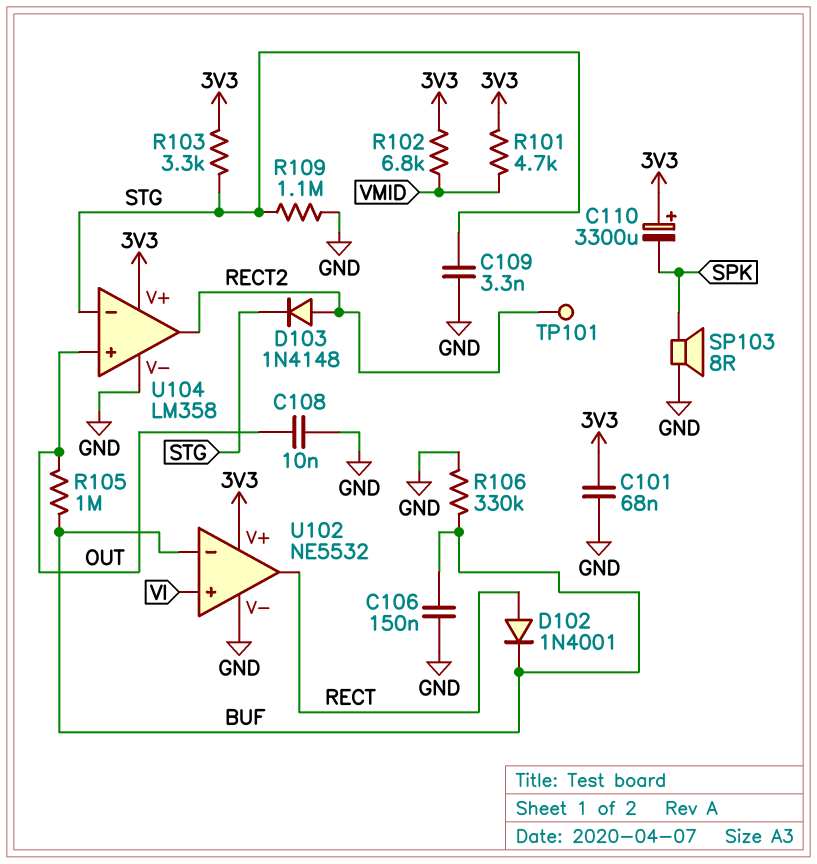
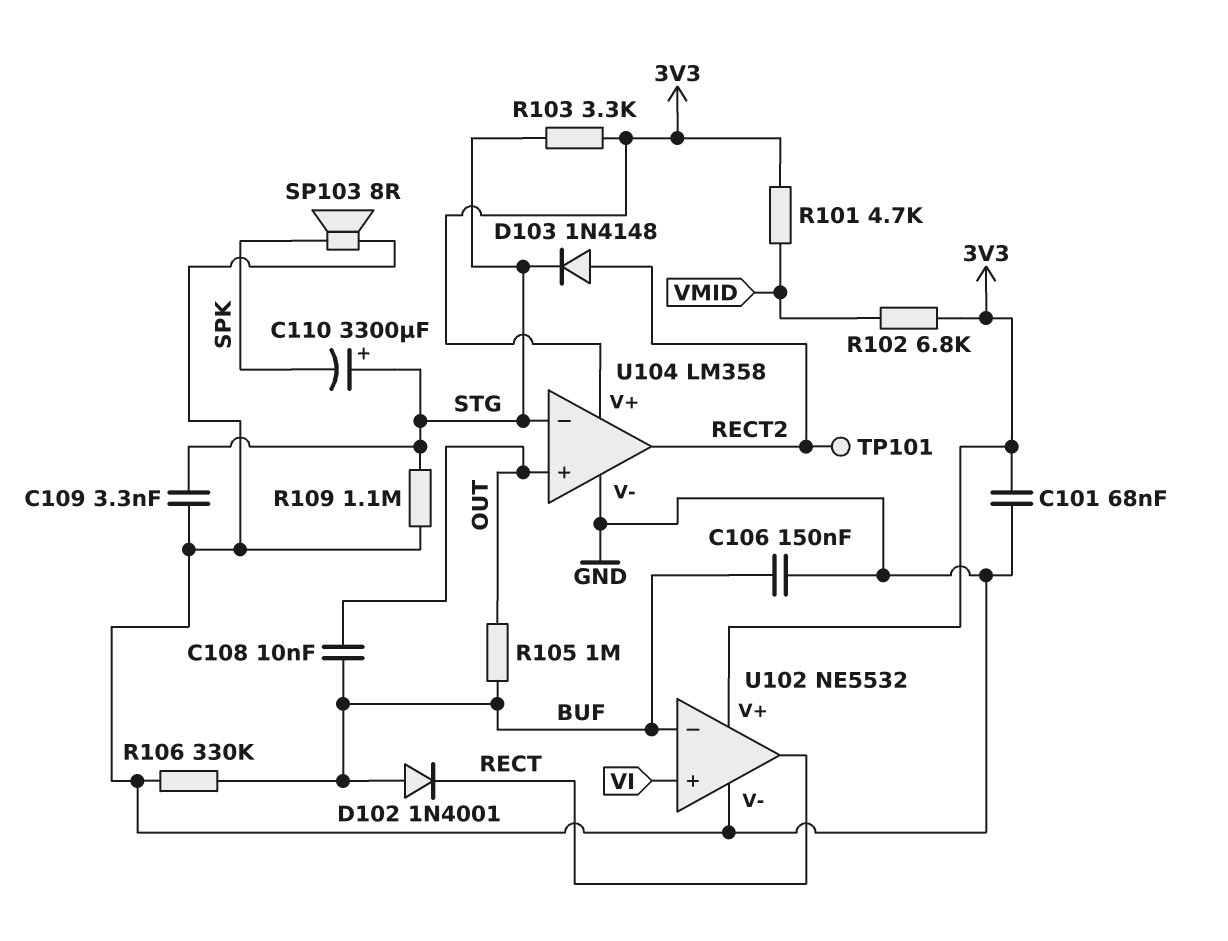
C108: 10nF (GND, OUT) -> 10nF (BUF, OUT)
C110: 3300uF (plus 3V3, minus SPK) -> 3300uF (plus STG, minus SPK)
D102: diode 1N4001 (A RECT, K BUF) -> diode 1N4001 (A BUF, K RECT)

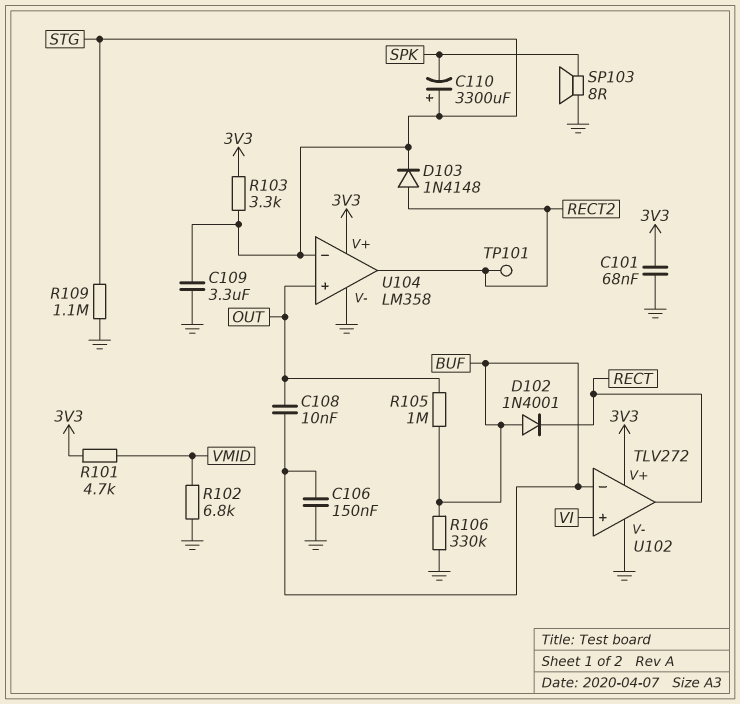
C109: 3.3nF (GND, STG) -> 3.3uF (GND, STG)
R102: 6.8k (3V3, VMID) -> 6.8k (GND, VMID)
U102: NE5532 -> TLV272

